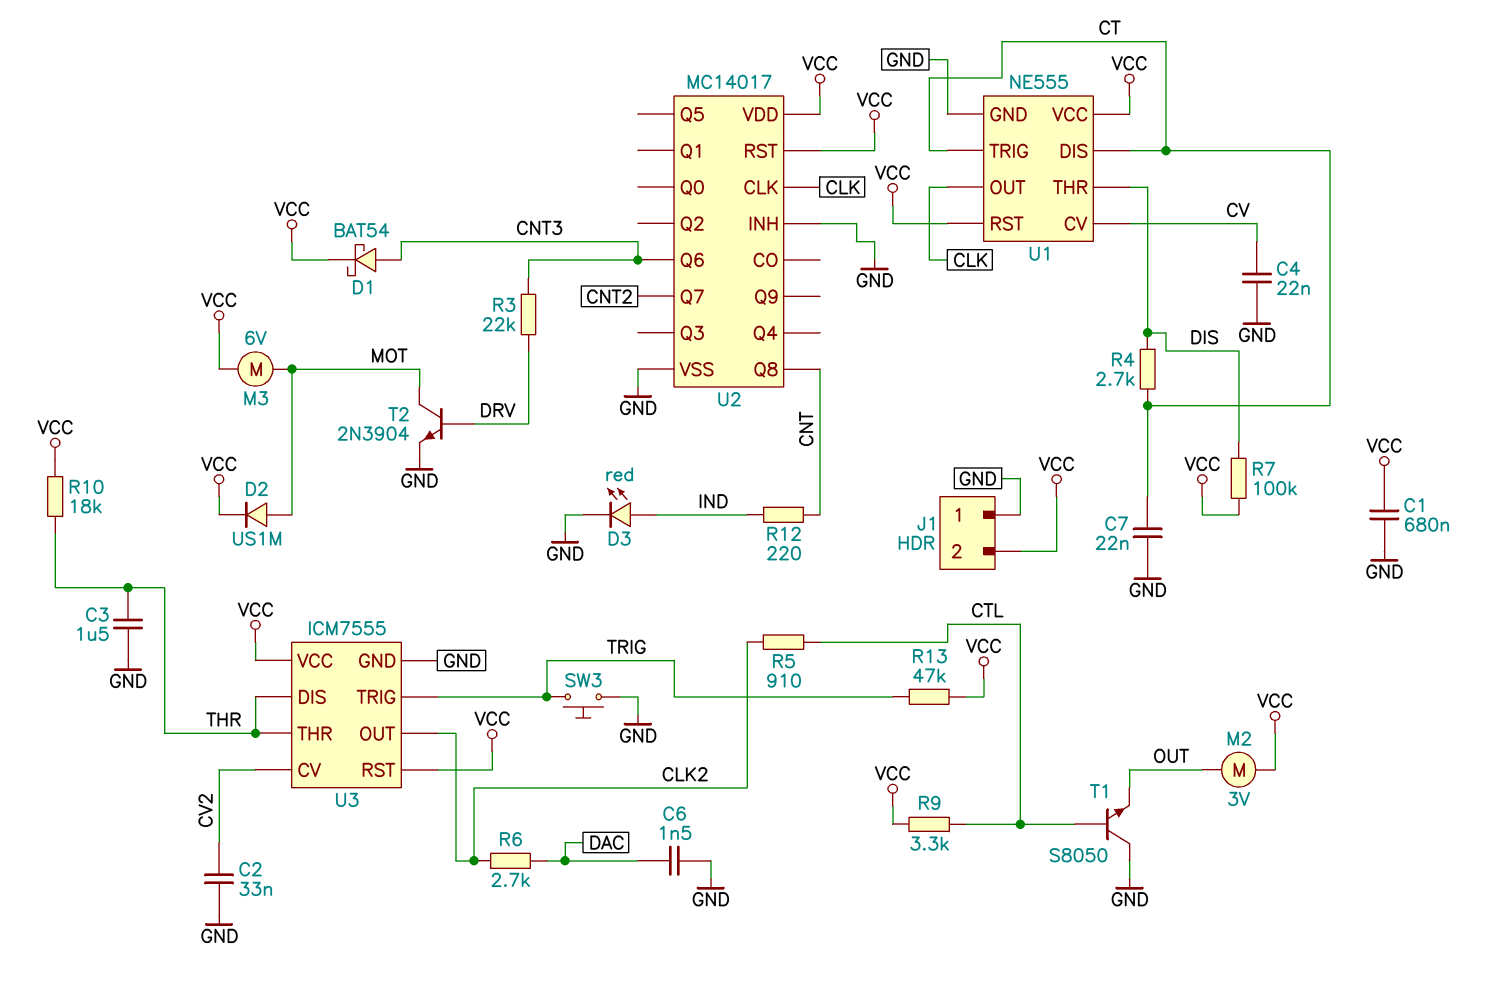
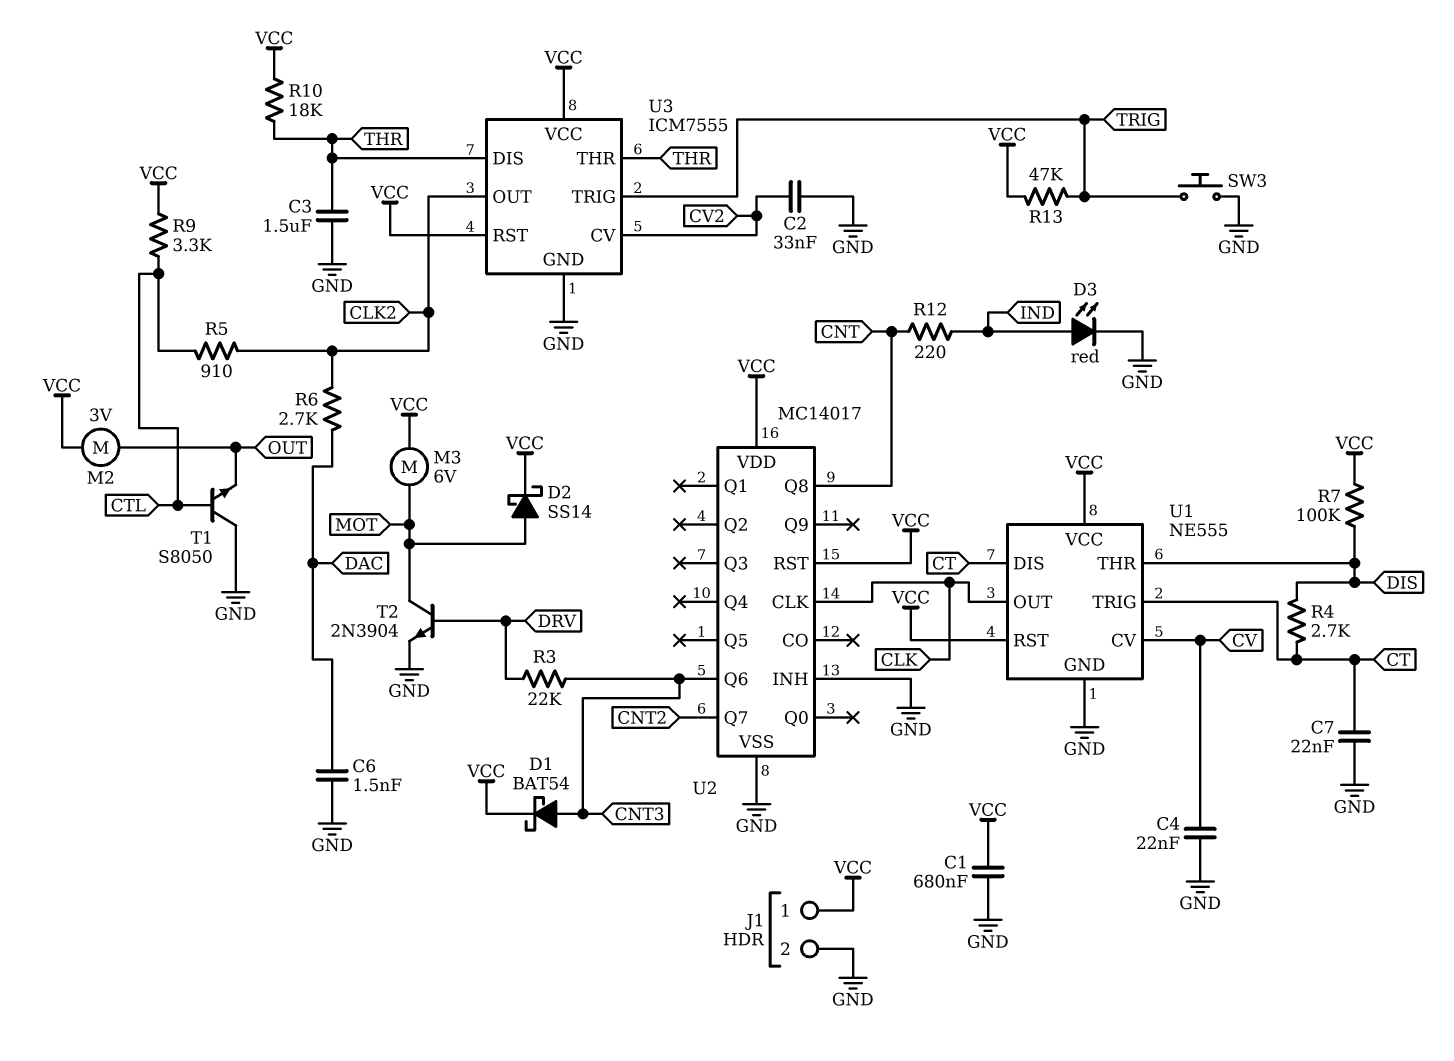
D2: diode US1M (A MOT, K VCC) -> schottky SS14 (A MOT, K VCC)
J1 pin 1: GND -> VCC
J1 pin 2: VCC -> GND

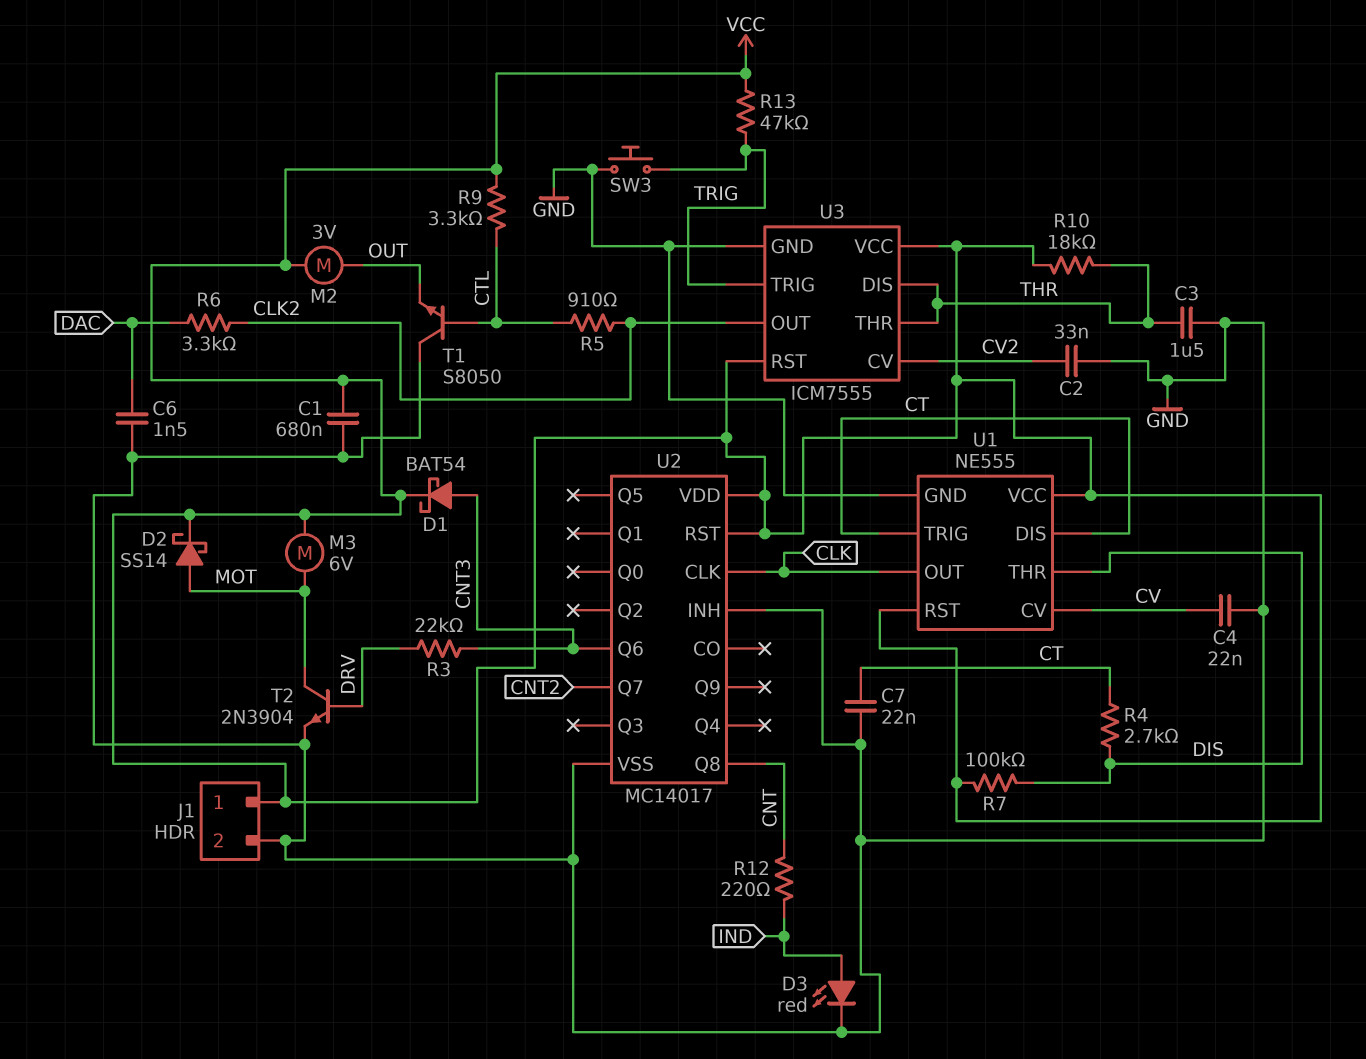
R6: 2.7k (CLK2, DAC) -> 3.3k (CLK2, DAC)

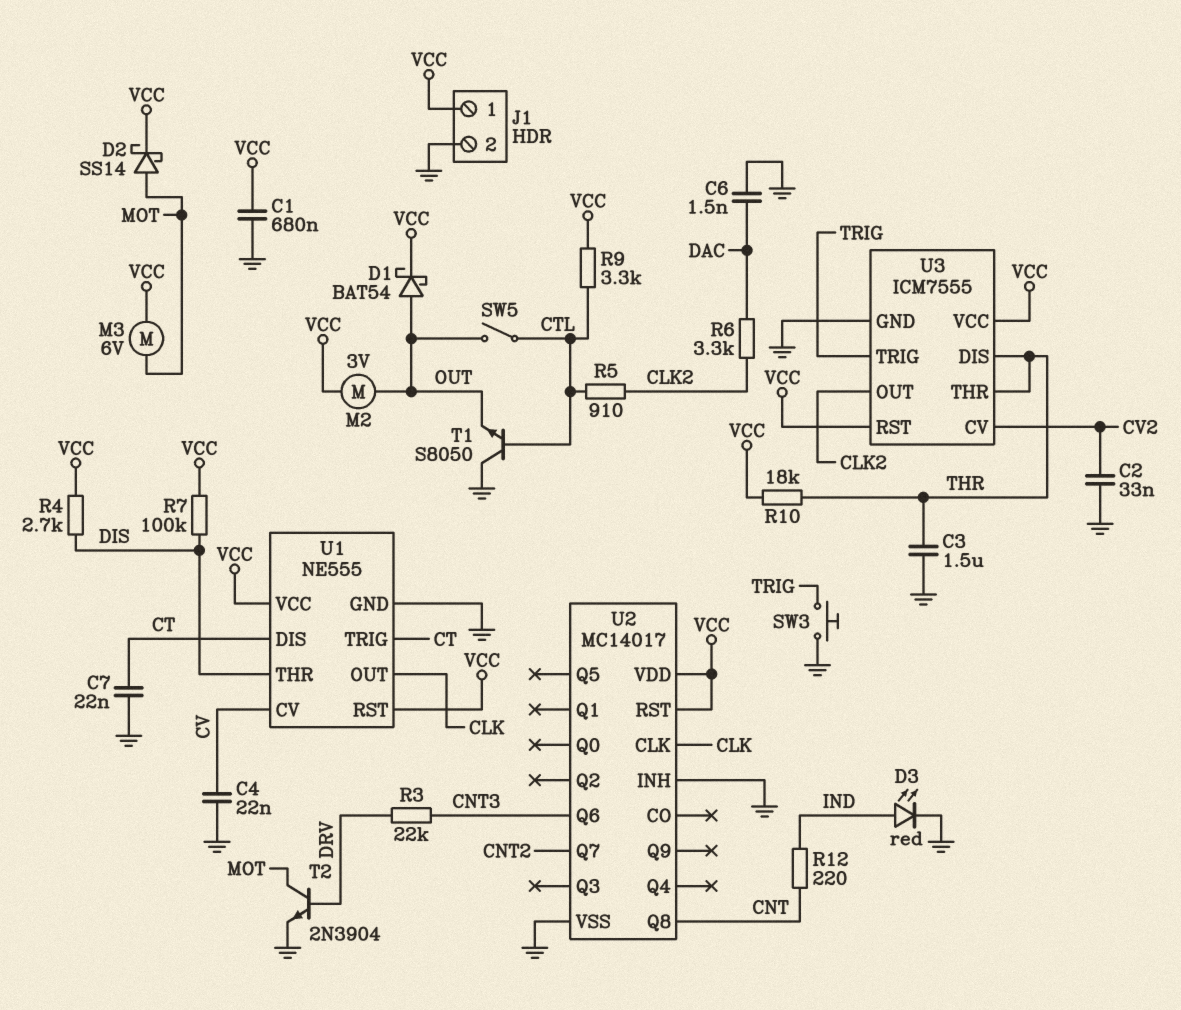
D1: schottky BAT54 (A CNT3, K VCC) -> schottky BAT54 (A OUT, K VCC)
R4: 2.7k (CT, DIS) -> 2.7k (DIS, VCC)
R13: 47k (TRIG, VCC) -> none
SW5: none -> switch (CTL, OUT)

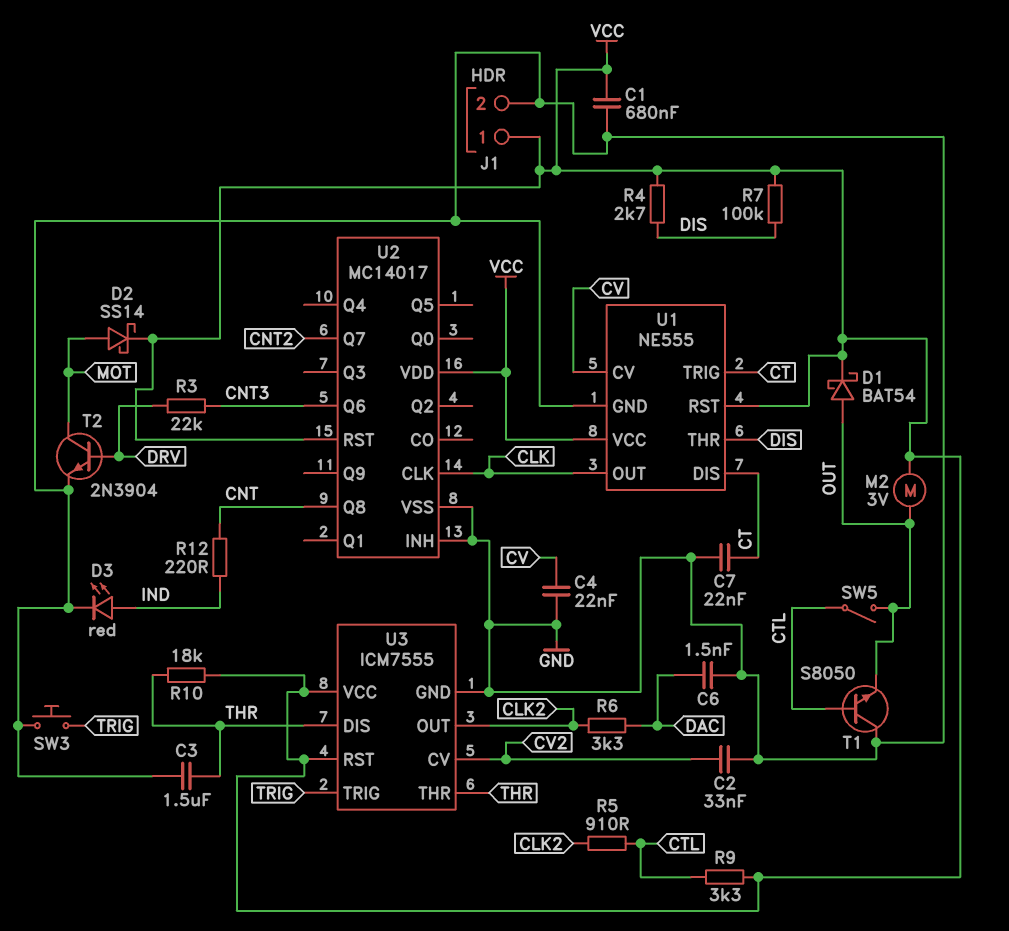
M3: motor 6V (MOT, VCC) -> none

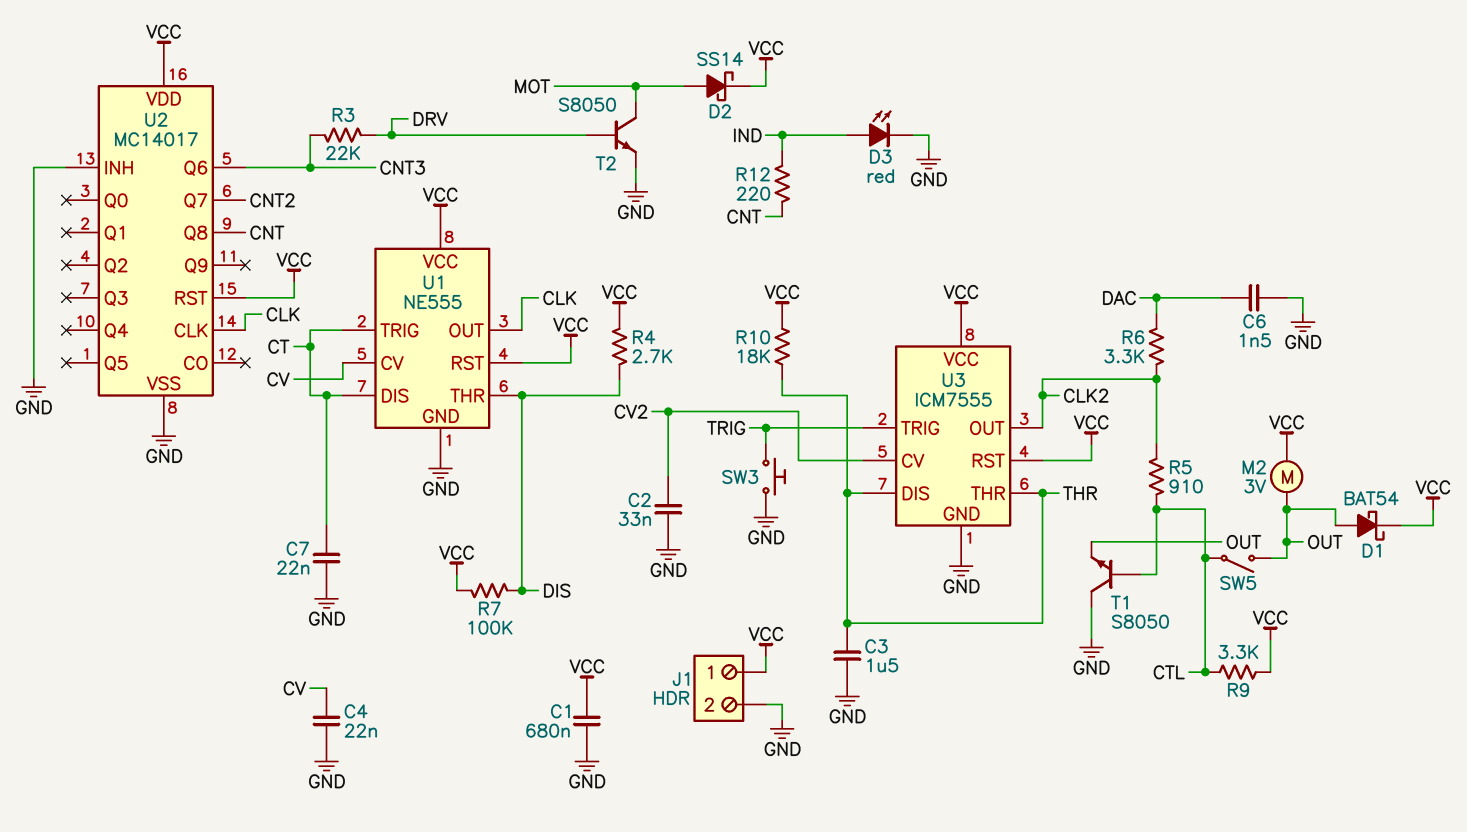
T2: NPN 2N3904 (B DRV, C MOT, E GND) -> NPN S8050 (B DRV, C MOT, E GND)

